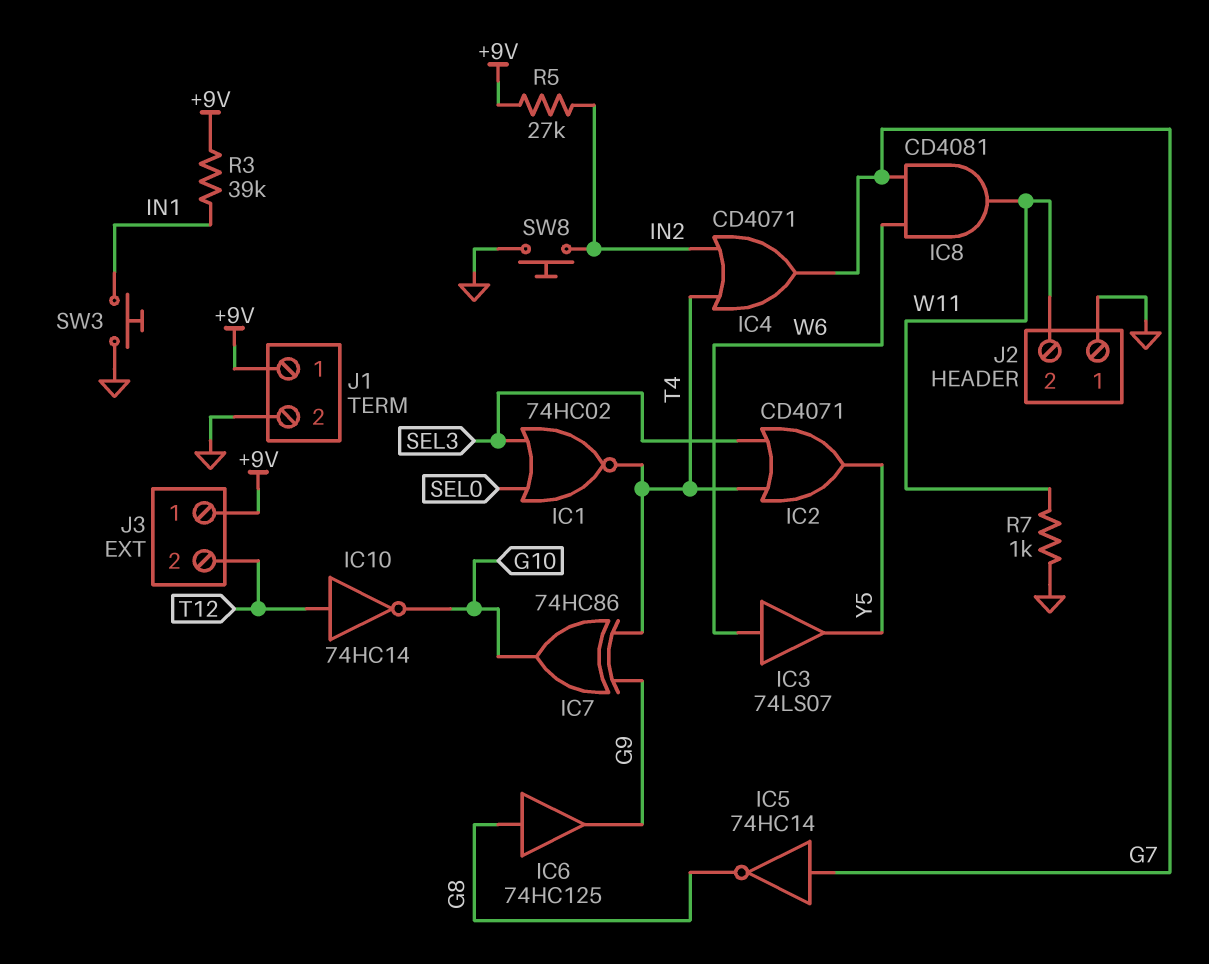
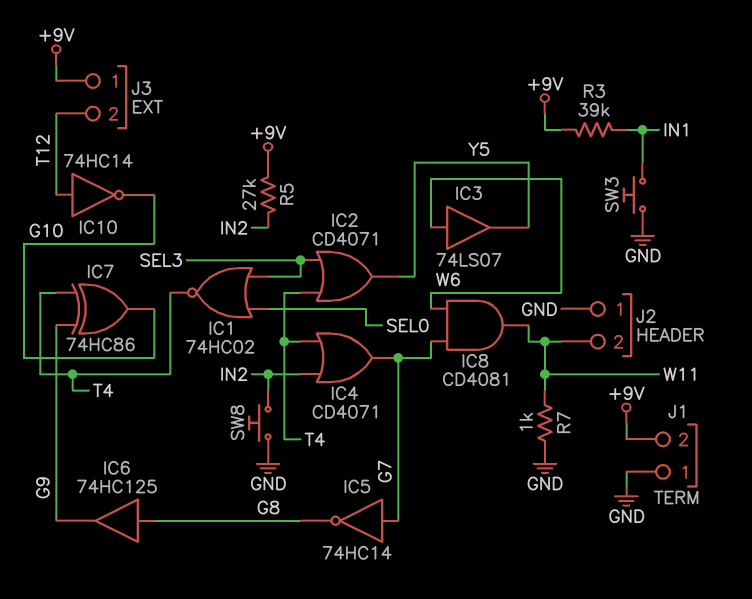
J1 pin 1: +9V -> GND
J1 pin 2: GND -> +9V

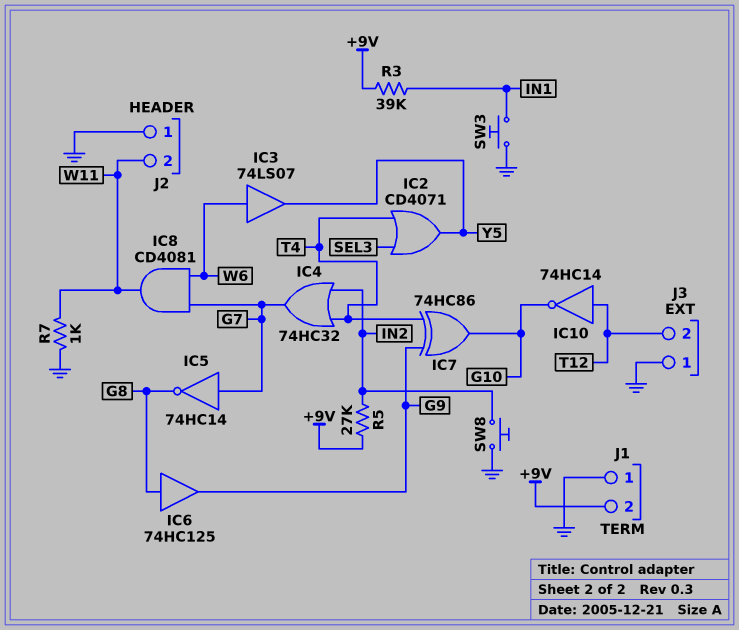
IC1: NOR 74HC02 (in SEL0, in SEL3, out T4) -> none
IC4: OR CD4071 (in IN2, in T4, out G7) -> OR 74HC32 (in IN2, in T4, out G7)
J3 pin 1: +9V -> GND

